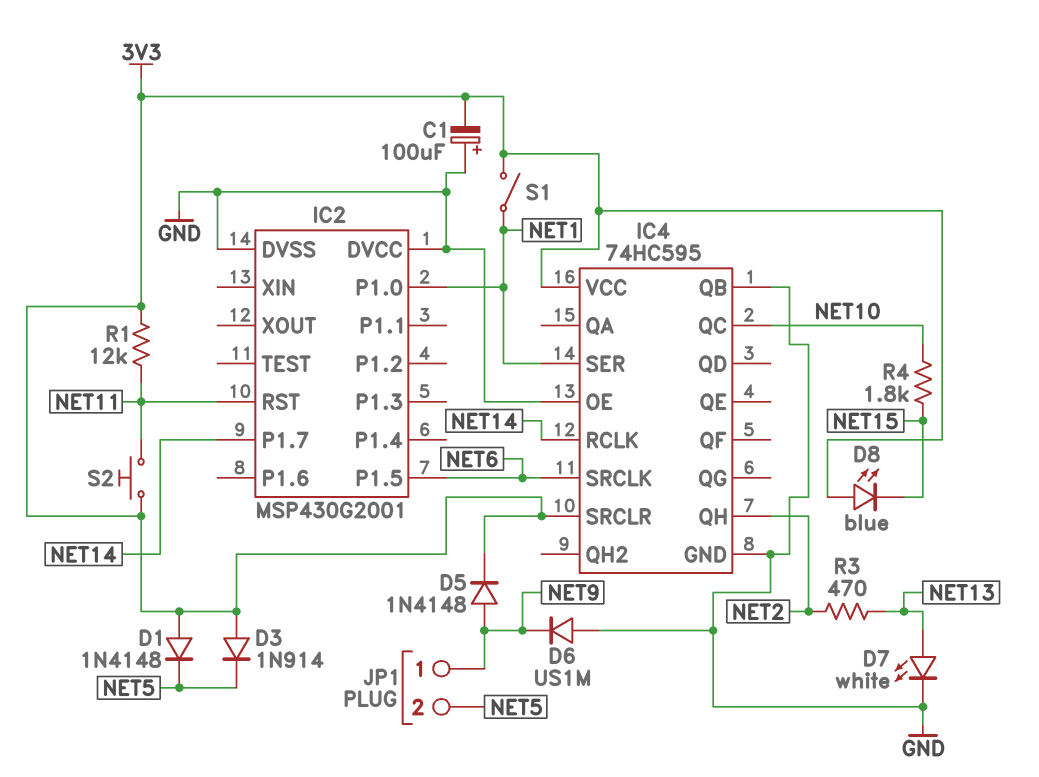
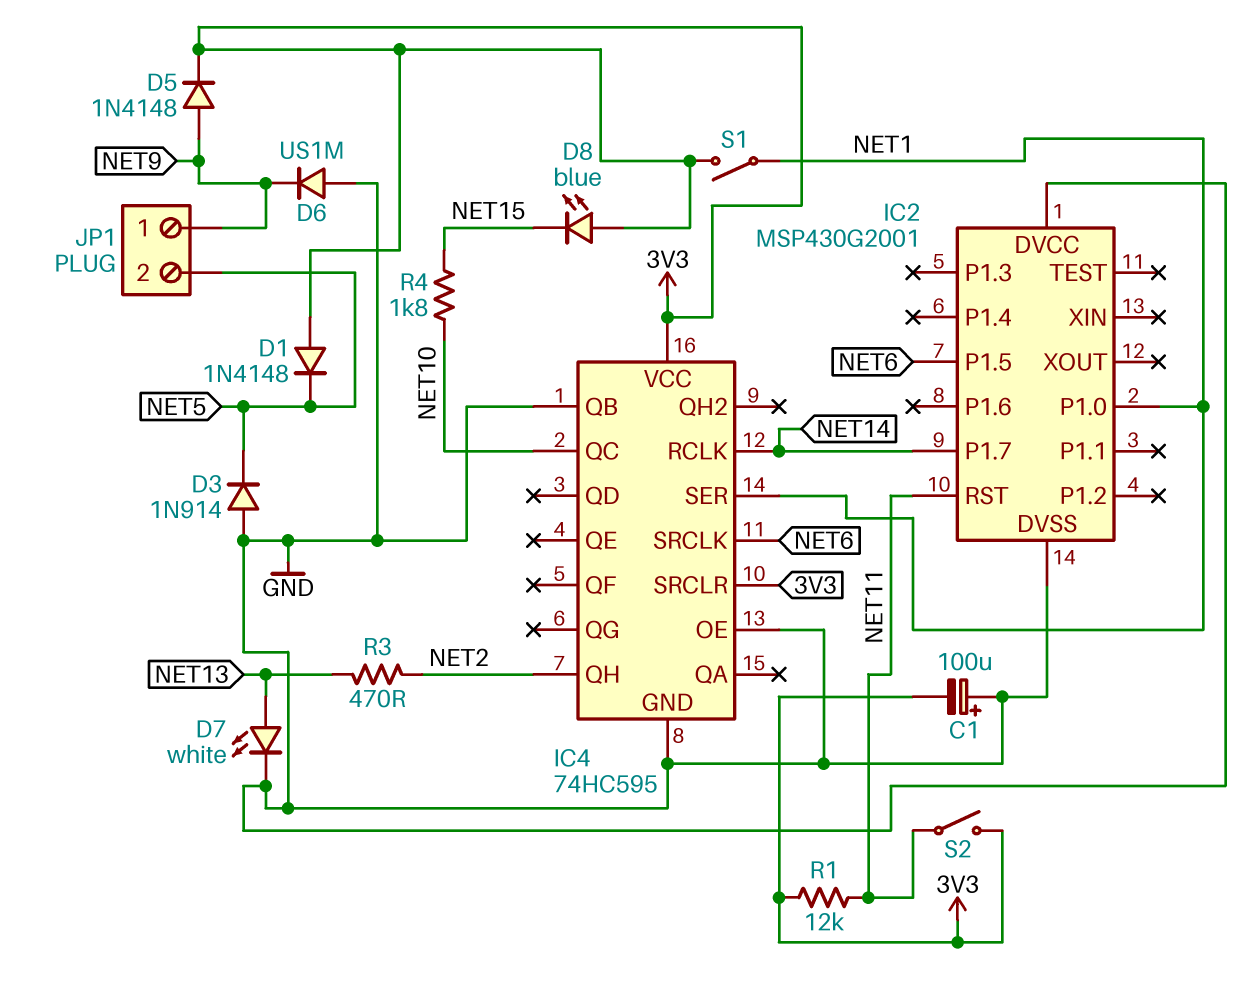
D3: diode 1N914 (A 3V3, K NET5) -> diode 1N914 (A GND, K NET5)
S2: button (3V3, NET11) -> switch (3V3, NET11)

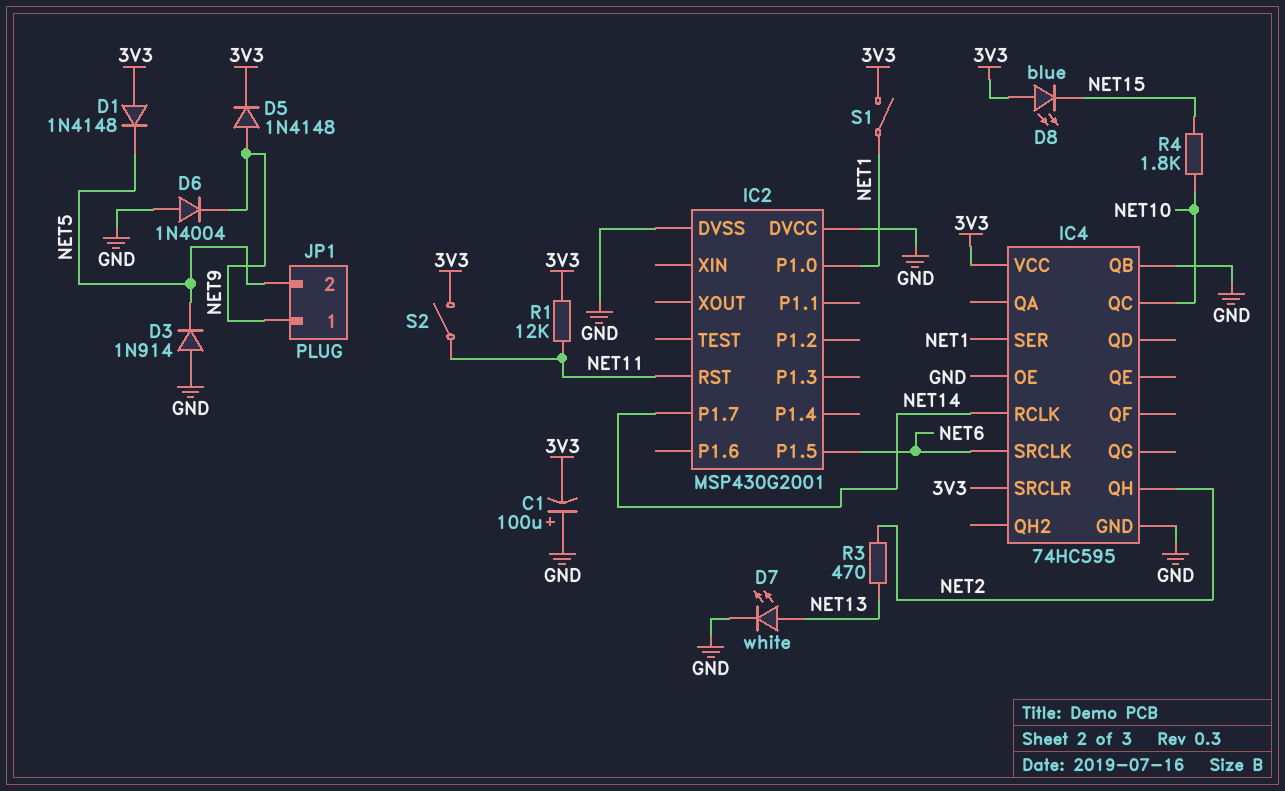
D6: diode US1M (A GND, K NET9) -> diode 1N4004 (A GND, K NET9)

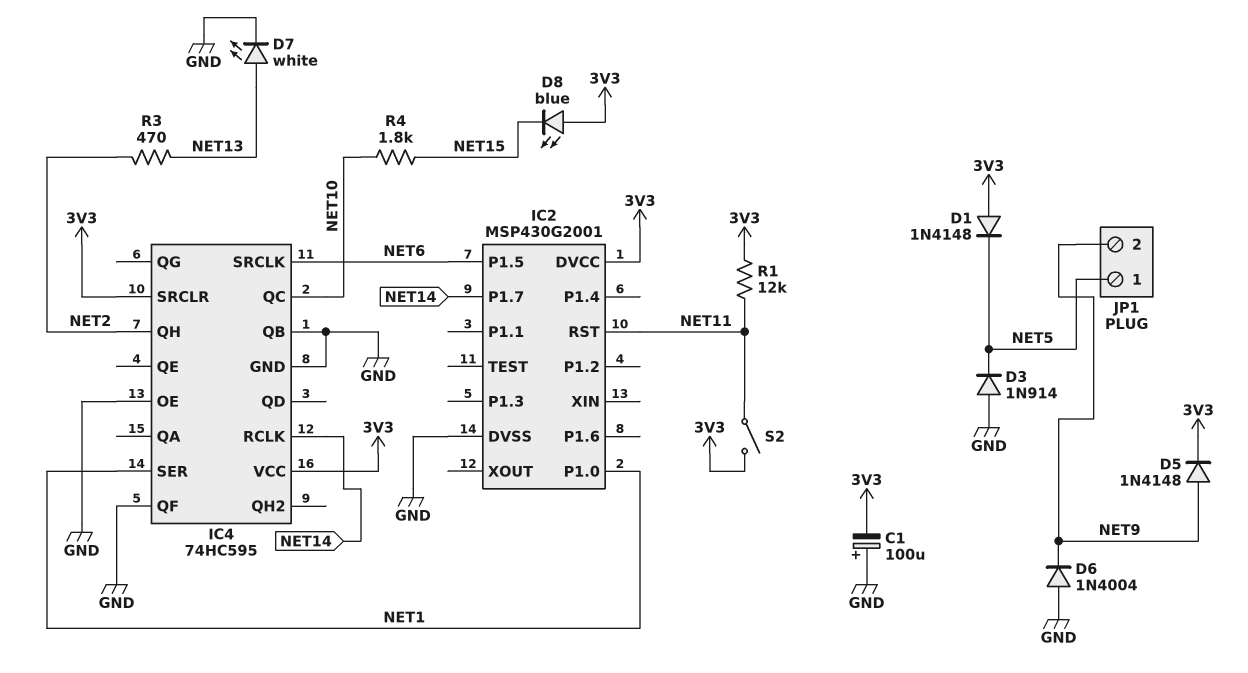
IC2 pin DVCC: GND -> 3V3
IC4 pin QF: none -> GND
JP1 pin 1: NET9 -> NET5
JP1 pin 2: NET5 -> NET9
S1: switch (3V3, NET1) -> none

